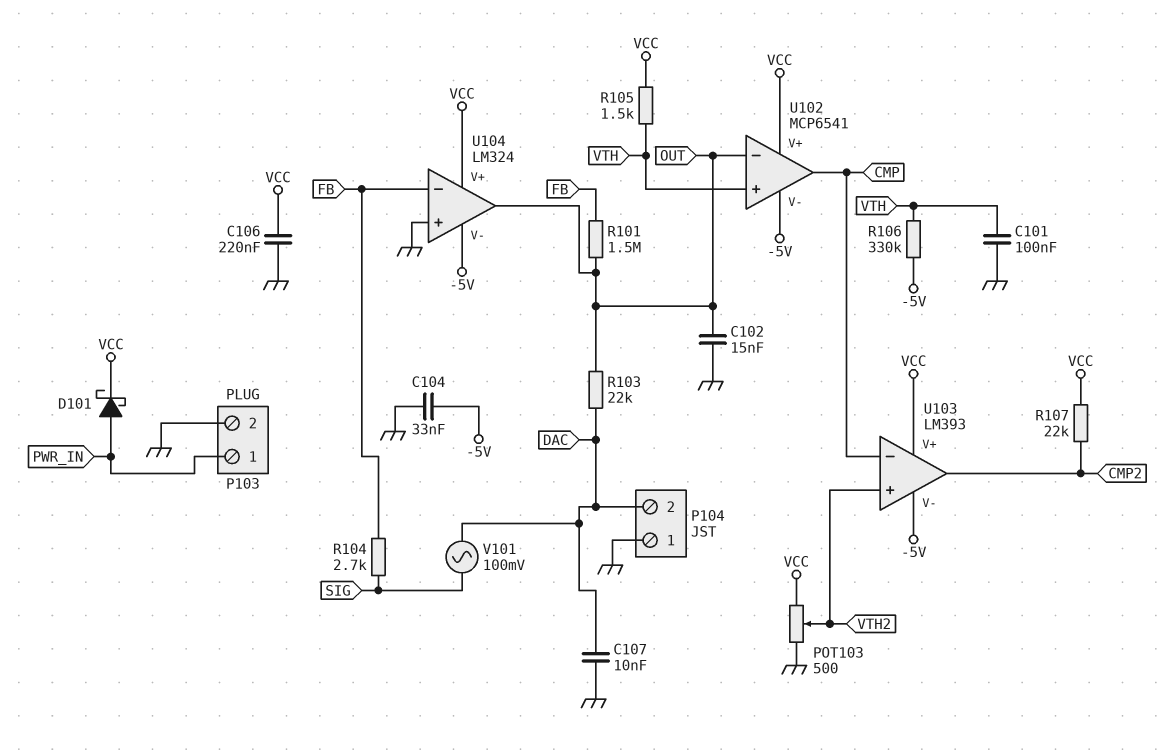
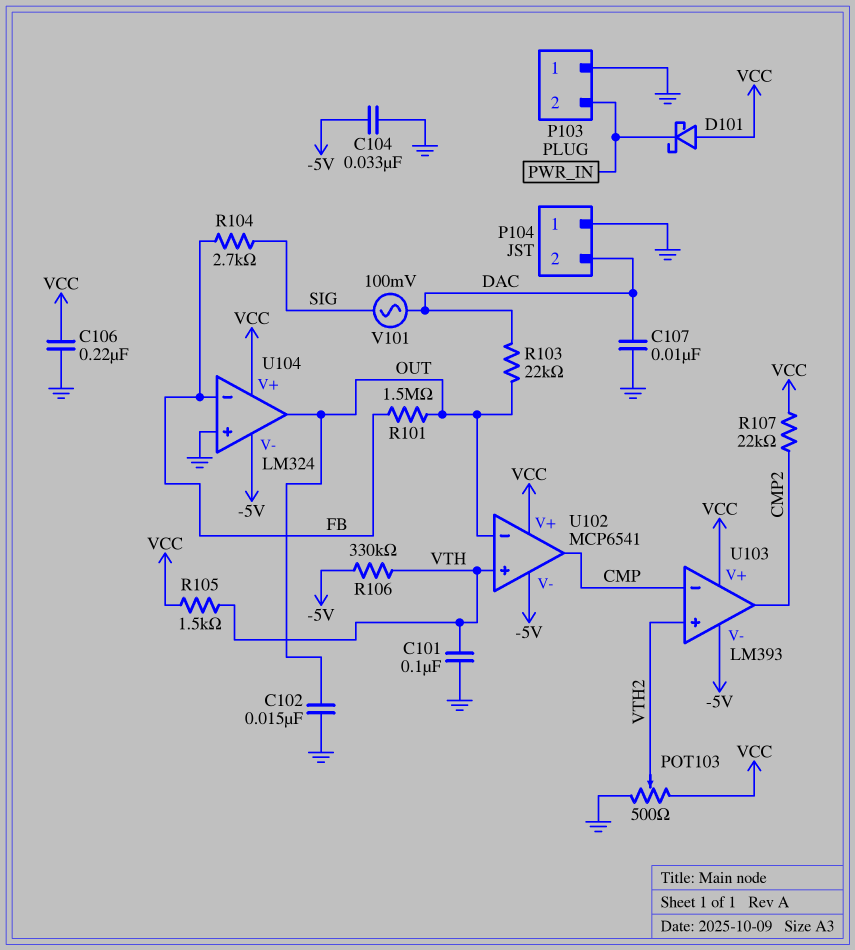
D101: schottky (A PWR_IN, K VCC) -> schottky (A VCC, K PWR_IN)
P103 pin 1: PWR_IN -> GND
P103 pin 2: GND -> PWR_IN

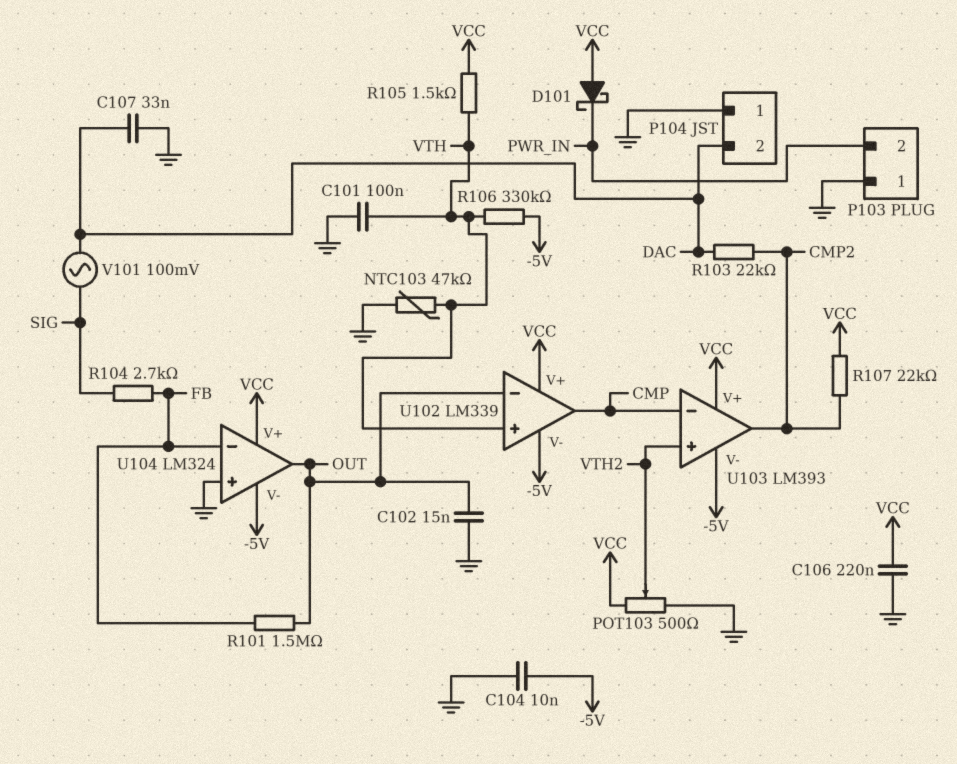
C104: 33nF (-5V, GND) -> 10nF (-5V, GND)
C107: 10nF (DAC, GND) -> 33nF (DAC, GND)
NTC103: none -> 47k (GND, VTH)
R103: 22k (DAC, OUT) -> 22k (CMP2, DAC)
U102: MCP6541 -> LM339

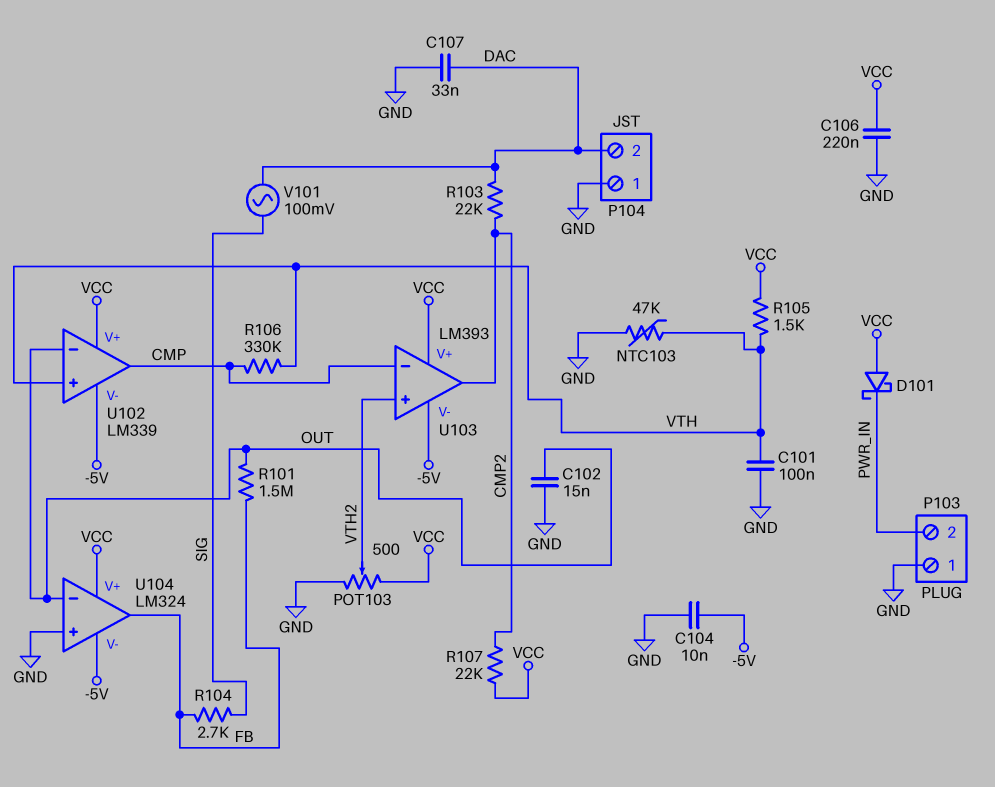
R106: 330k (-5V, VTH) -> 330k (CMP, VTH)
U104 pin in-: FB -> OUT
U104 pin out: OUT -> FB

